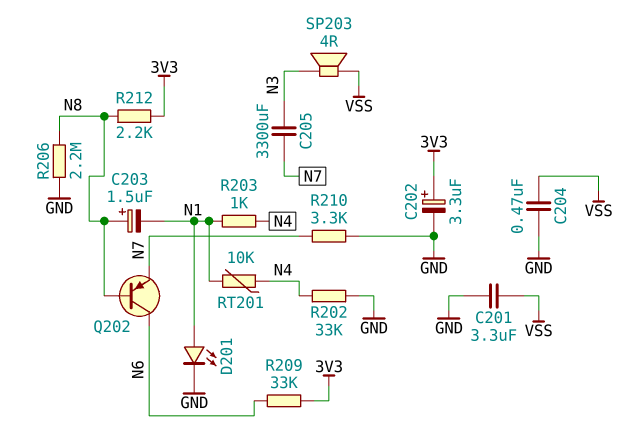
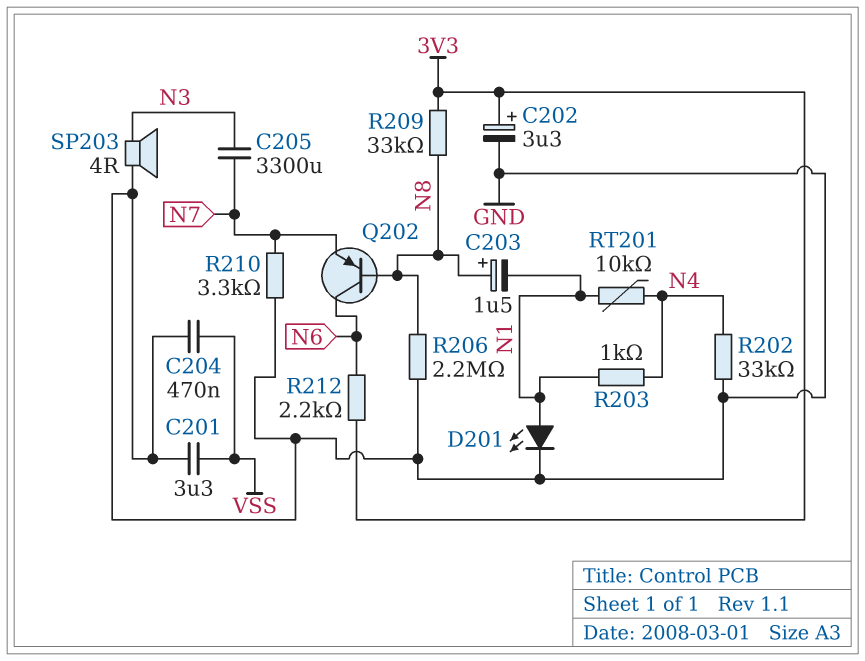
R209: 33k (3V3, N6) -> 33k (3V3, N8)
R212: 2.2k (3V3, N8) -> 2.2k (3V3, N6)
SP203: speaker 4R (N3, VSS) -> speaker 4R (GND, N3)

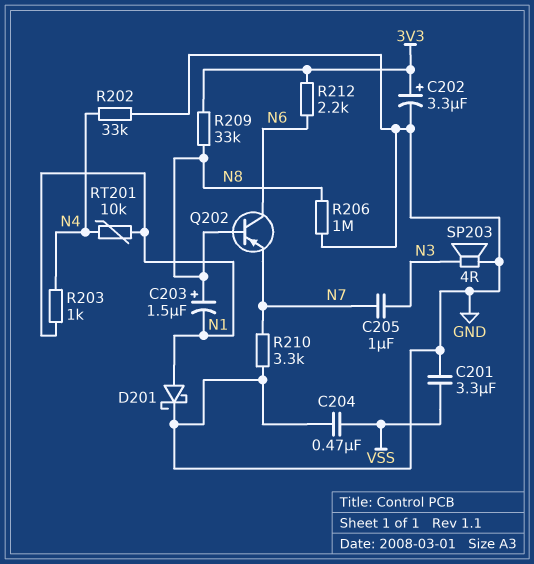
C205: 3300uF (N3, N7) -> 1uF (N3, N7)
D201: LED (A N1, K GND) -> schottky (A N1, K GND)
R206: 2.2M (GND, N8) -> 1M (GND, N8)

